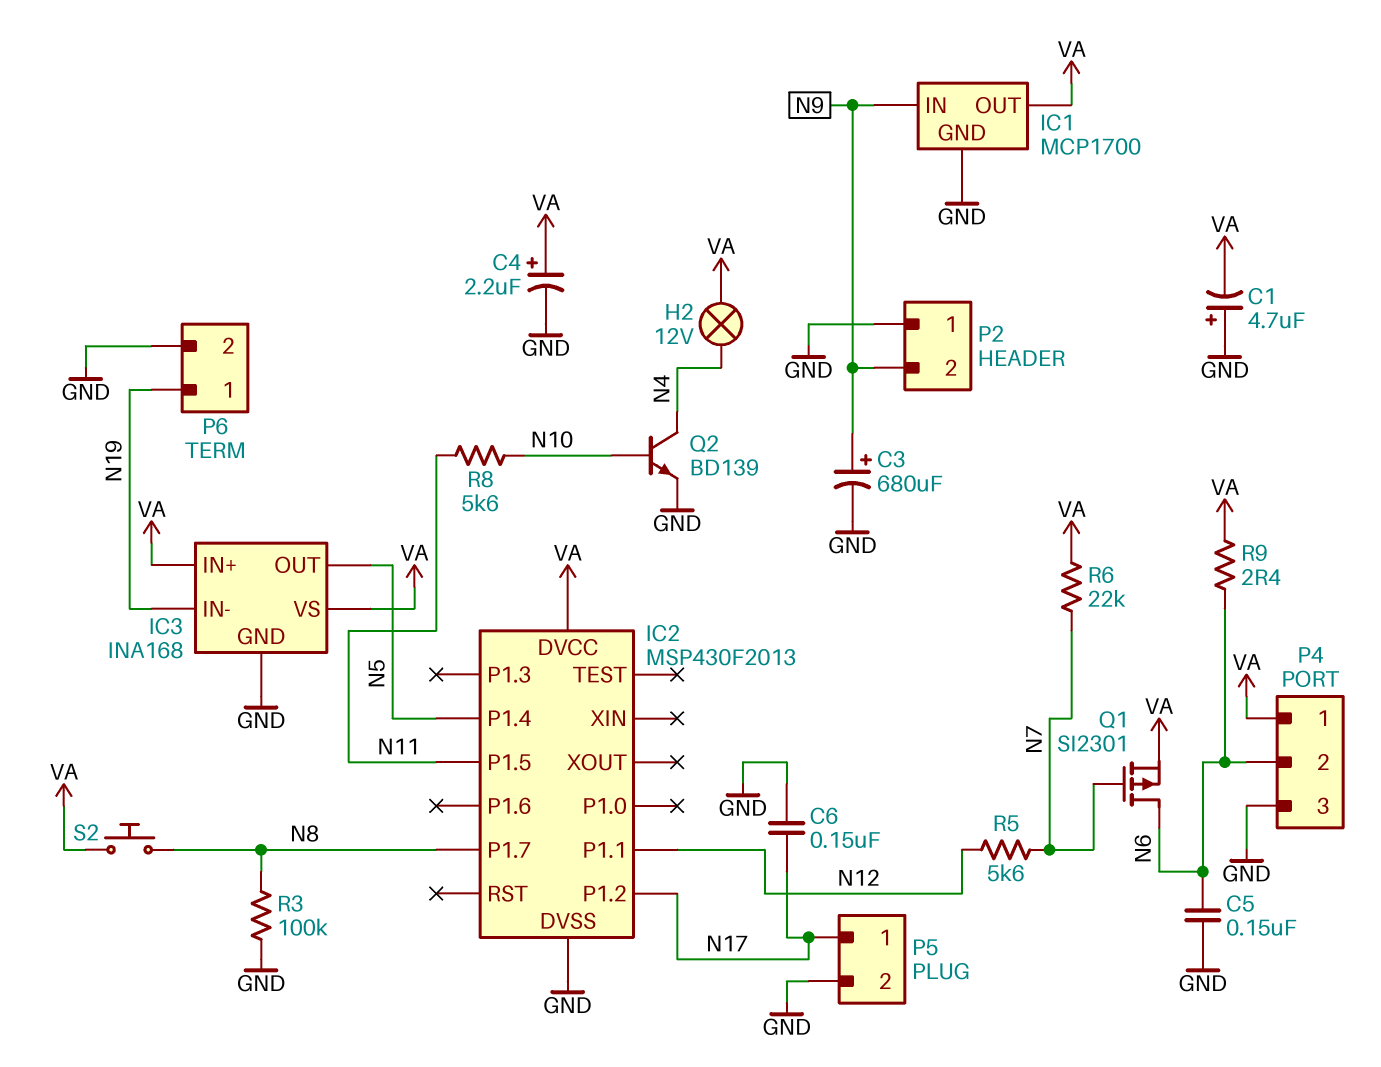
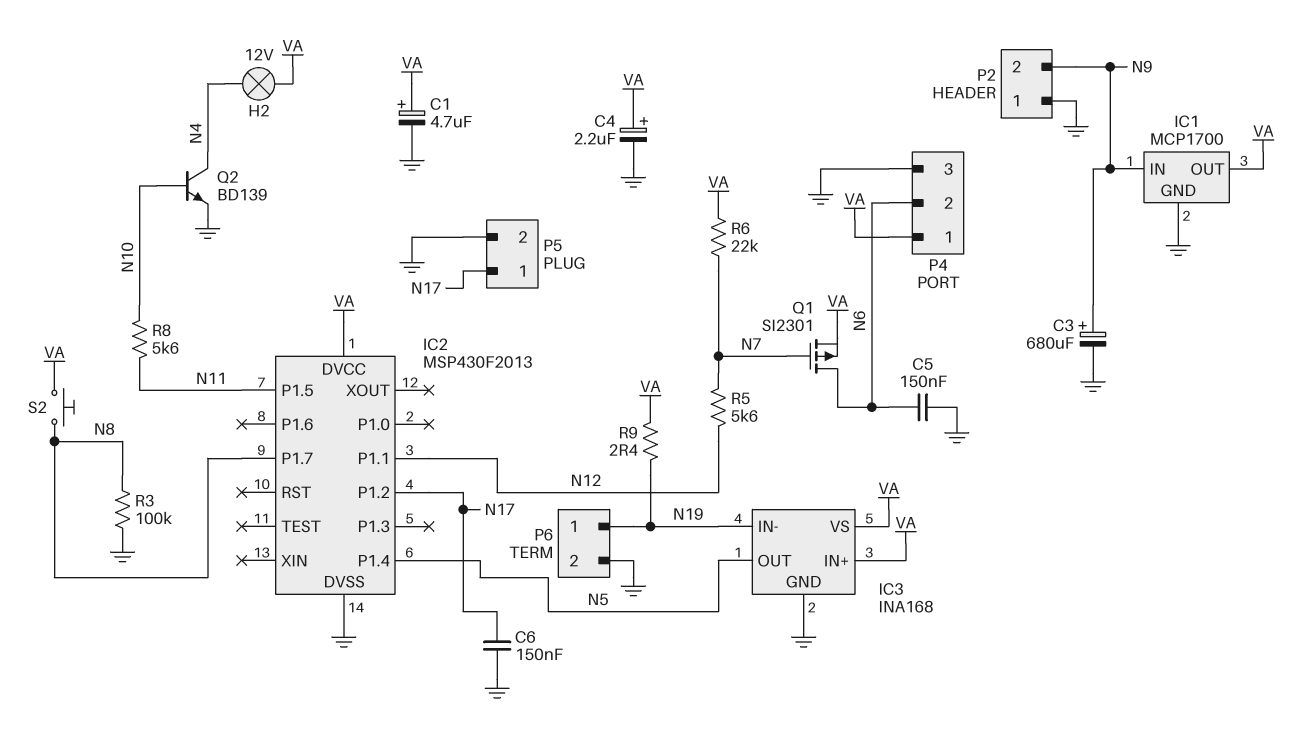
C1: 4.7uF (plus GND, minus VA) -> 4.7uF (plus VA, minus GND)
R9: 2.4 (N6, VA) -> 2.4 (N19, VA)

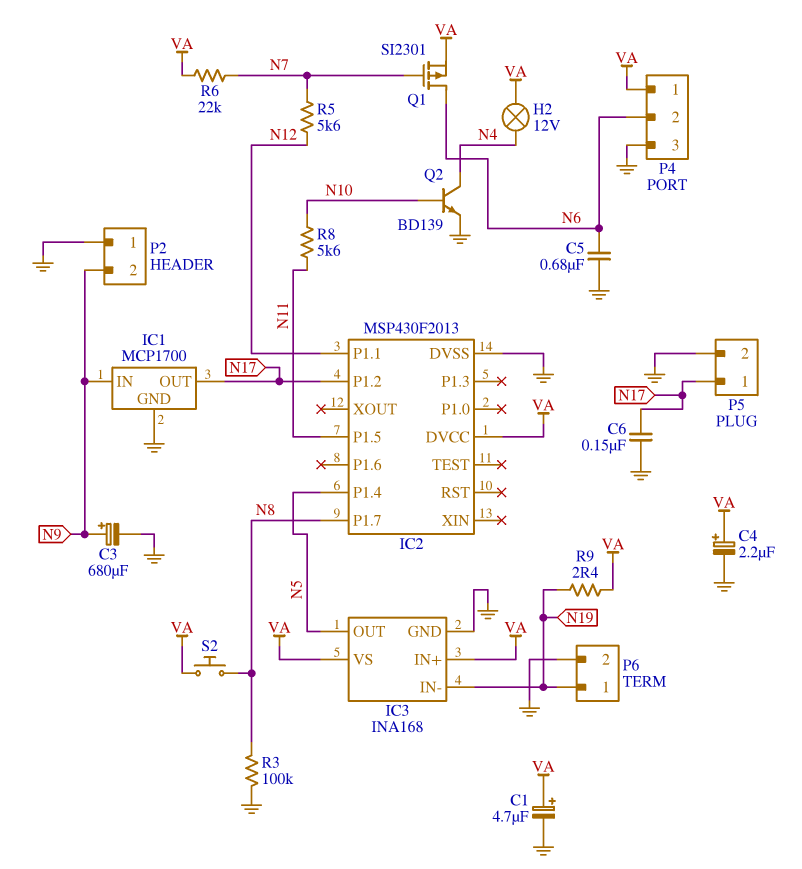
C5: 150nF (GND, N6) -> 680nF (GND, N6)
IC1 pin OUT: VA -> N17

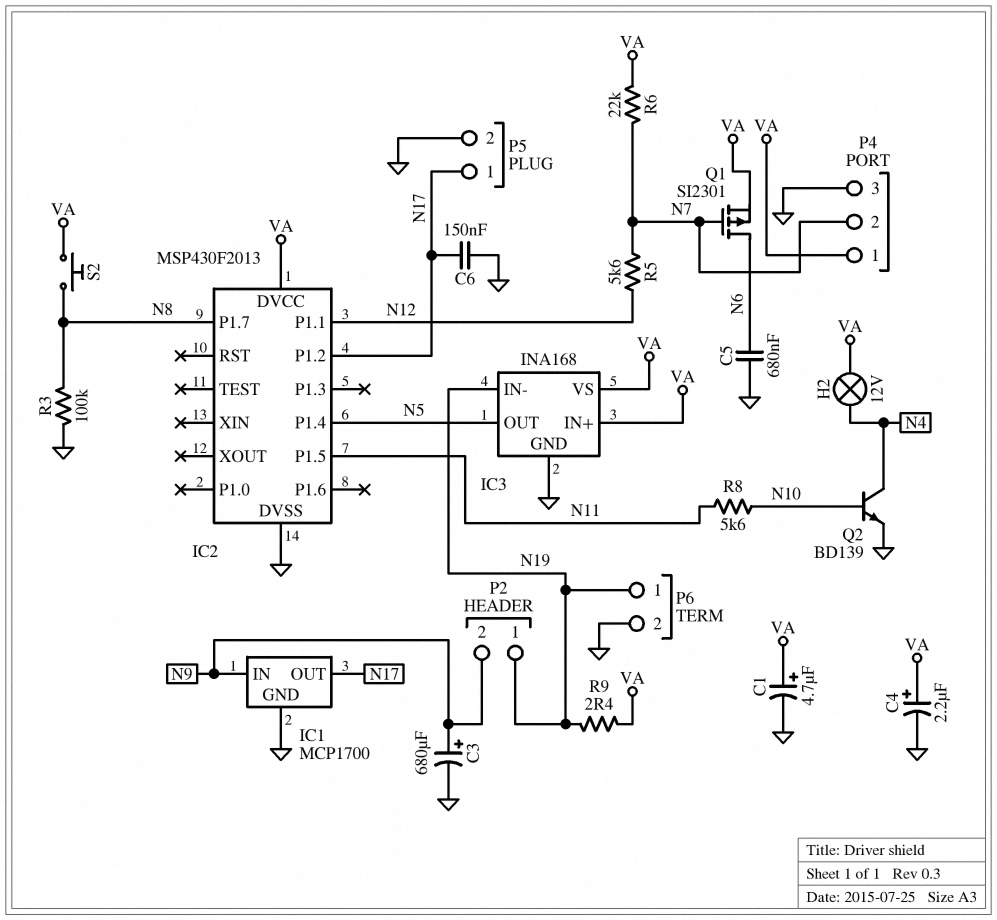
P2 pin 1: GND -> N19
P4 pin 2: N6 -> N7

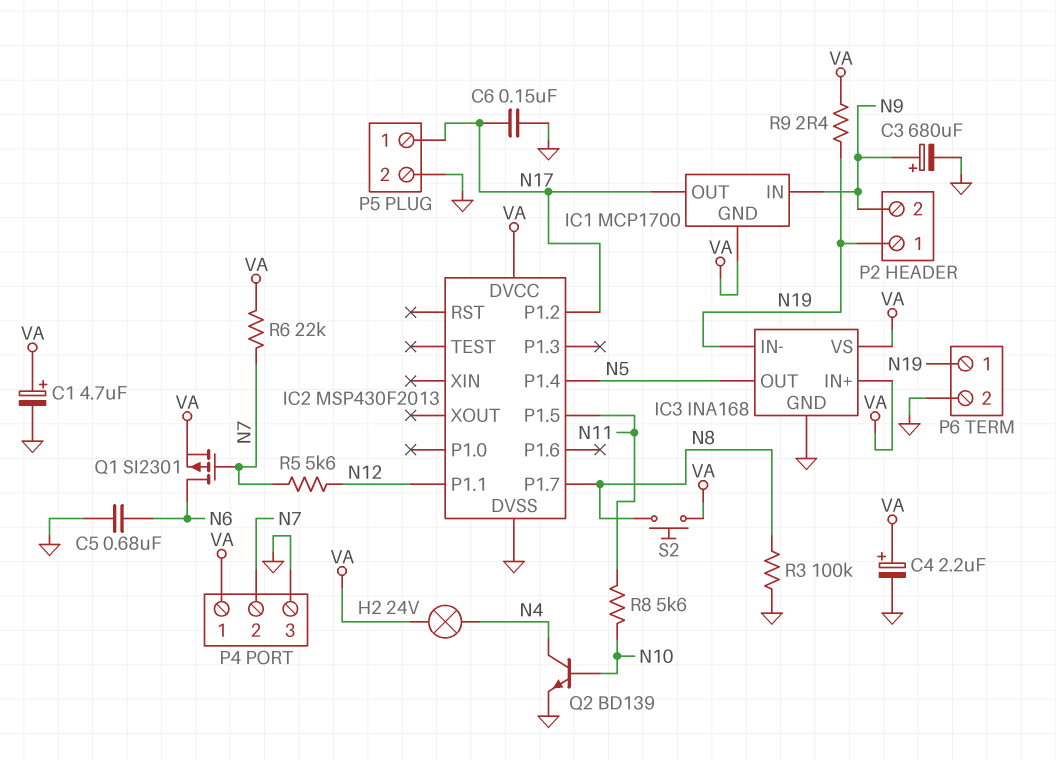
H2: lamp 12V (N4, VA) -> lamp 24V (N4, VA)
IC1 pin GND: GND -> VA

